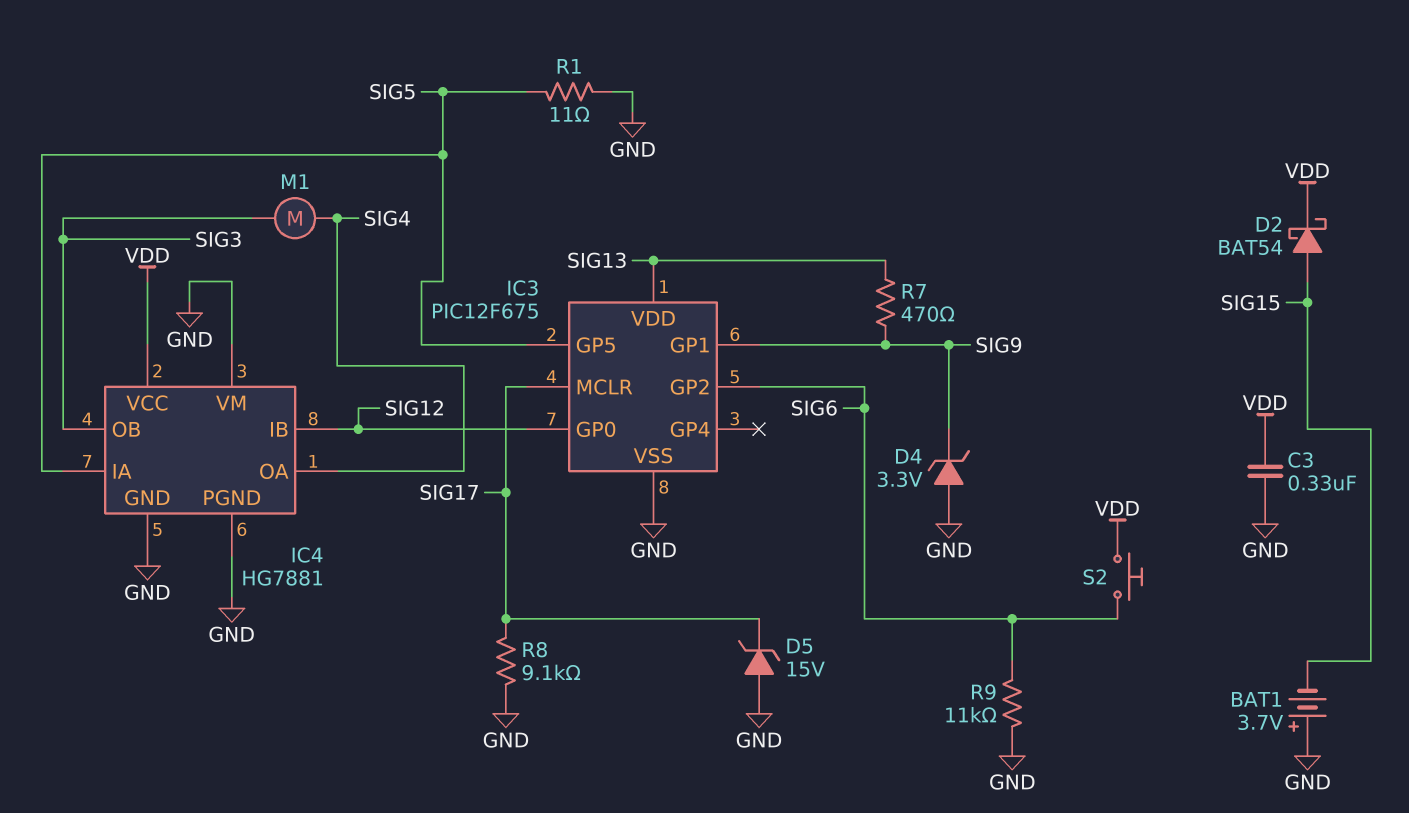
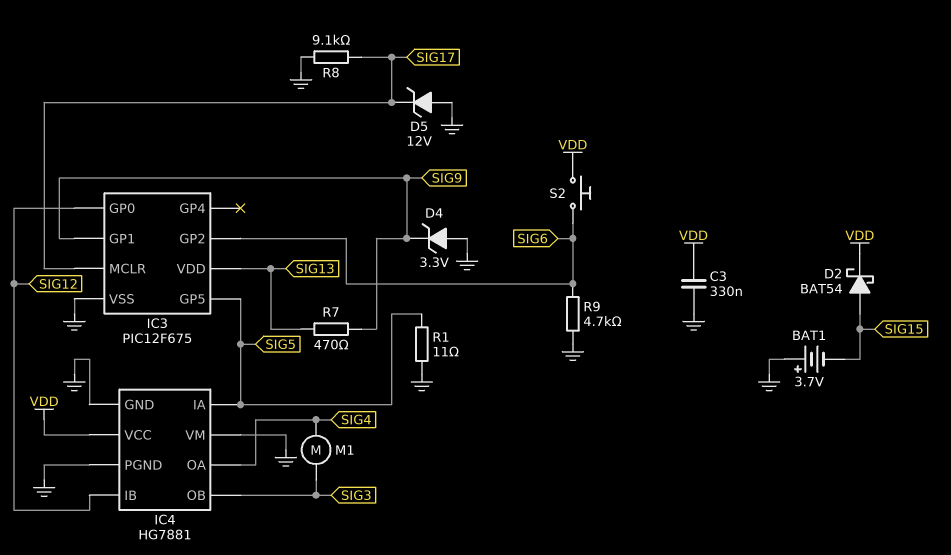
D5: zener 15V (A GND, K SIG17) -> zener 12V (A GND, K SIG17)
R9: 11k (GND, SIG6) -> 4.7k (GND, SIG6)

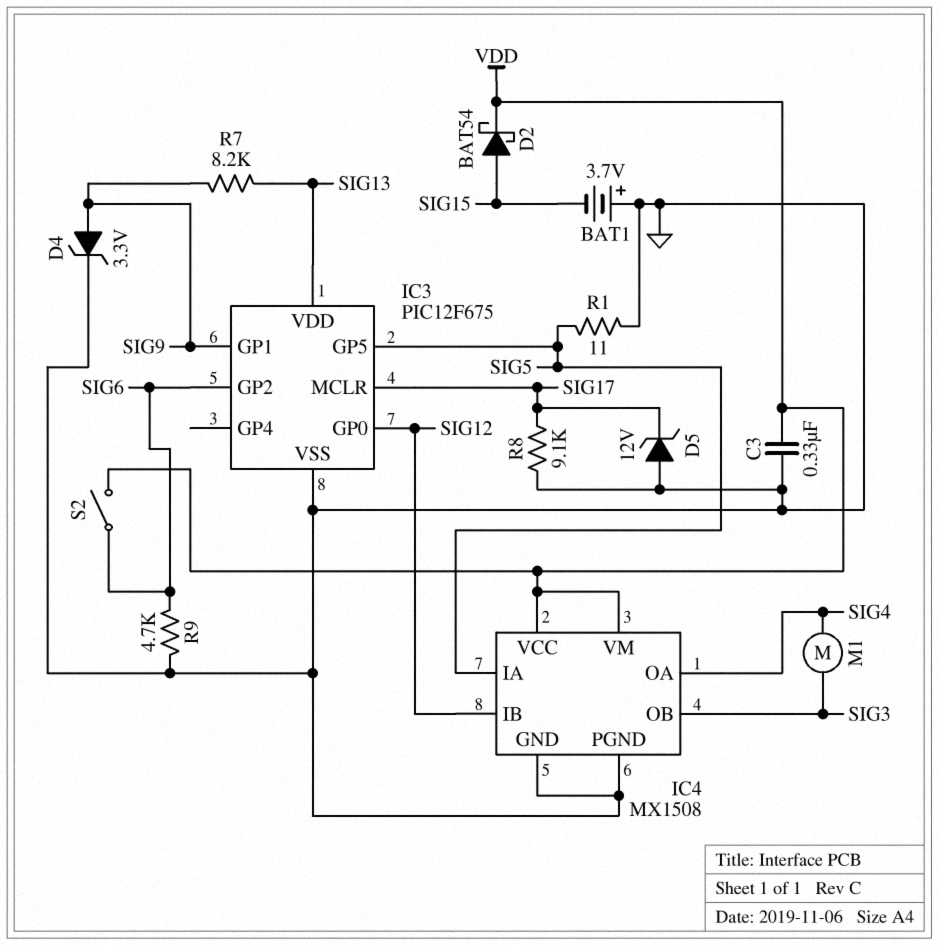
D4: zener 3.3V (A GND, K SIG9) -> zener 3.3V (A SIG9, K GND)
IC4: HG7881 -> MX1508
IC4 pin VM: GND -> VDD
R7: 470 (SIG9, SIG13) -> 8.2k (SIG9, SIG13)
S2: button (SIG6, VDD) -> switch (SIG6, VDD)

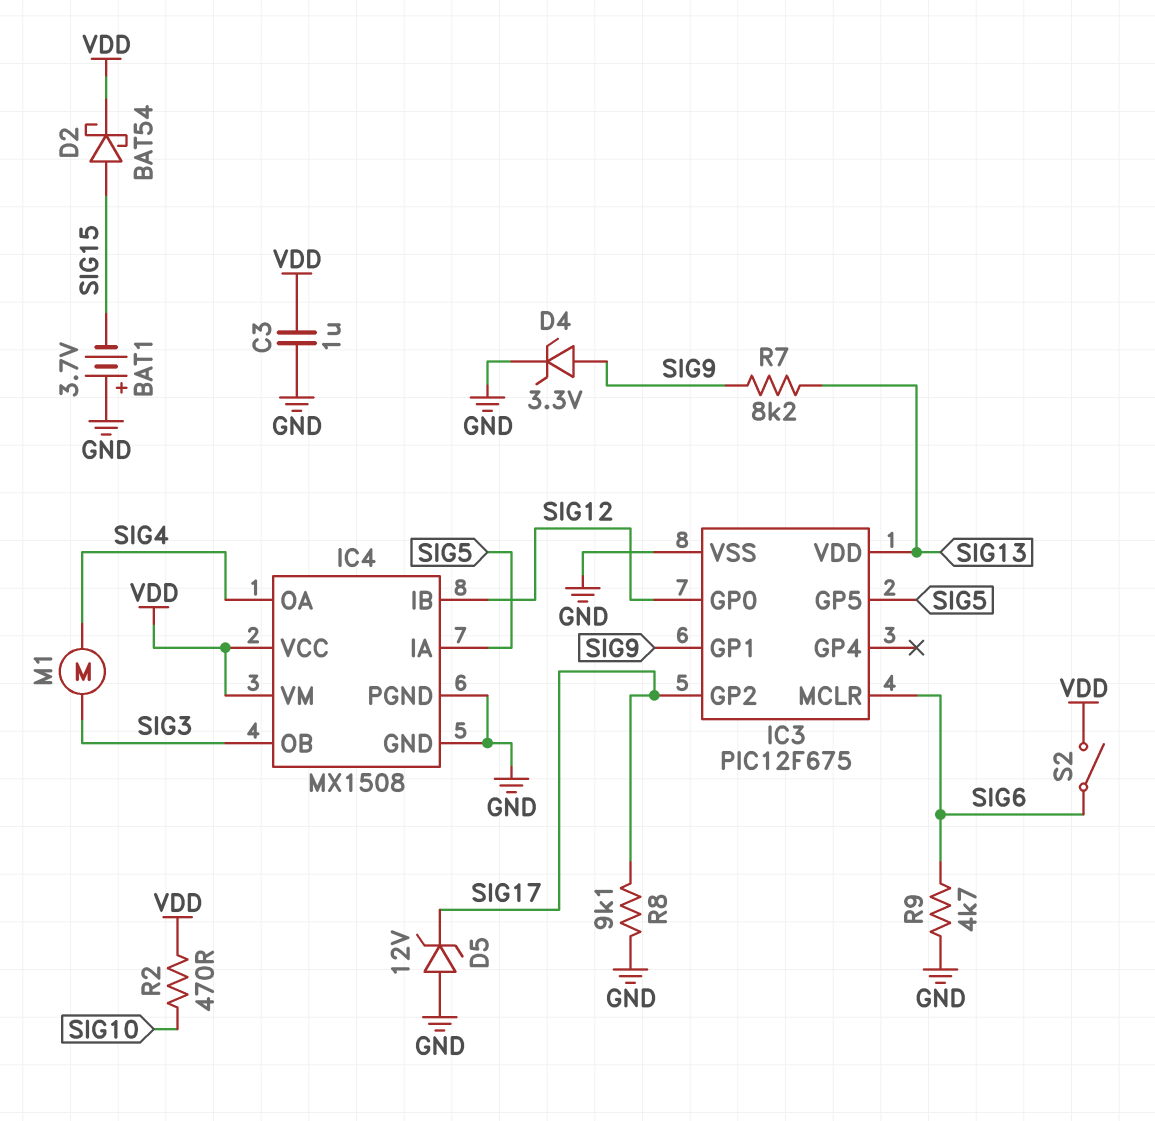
C3: 330nF (GND, VDD) -> 1uF (GND, VDD)
IC3 pin GP2: SIG6 -> SIG17
IC3 pin MCLR: SIG17 -> SIG6
R1: 11 (GND, SIG5) -> none
R2: none -> 470 (SIG10, VDD)

